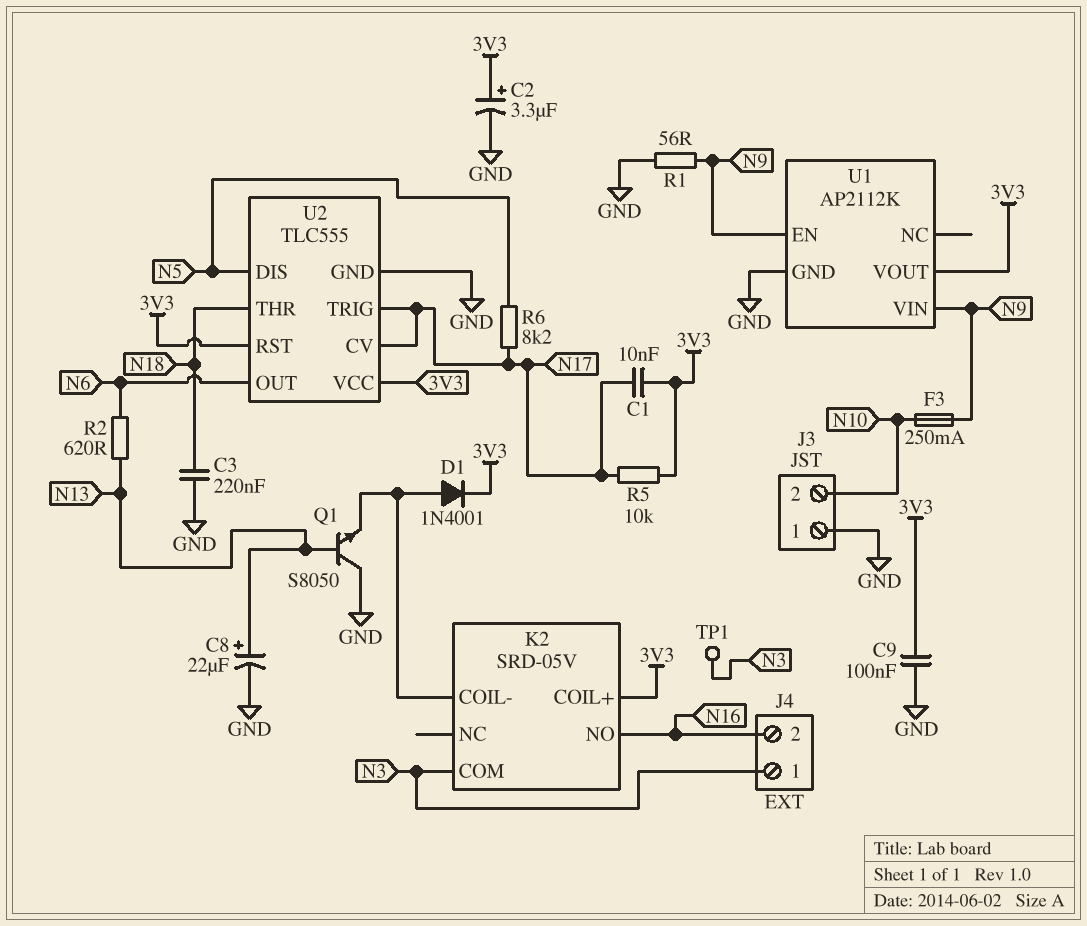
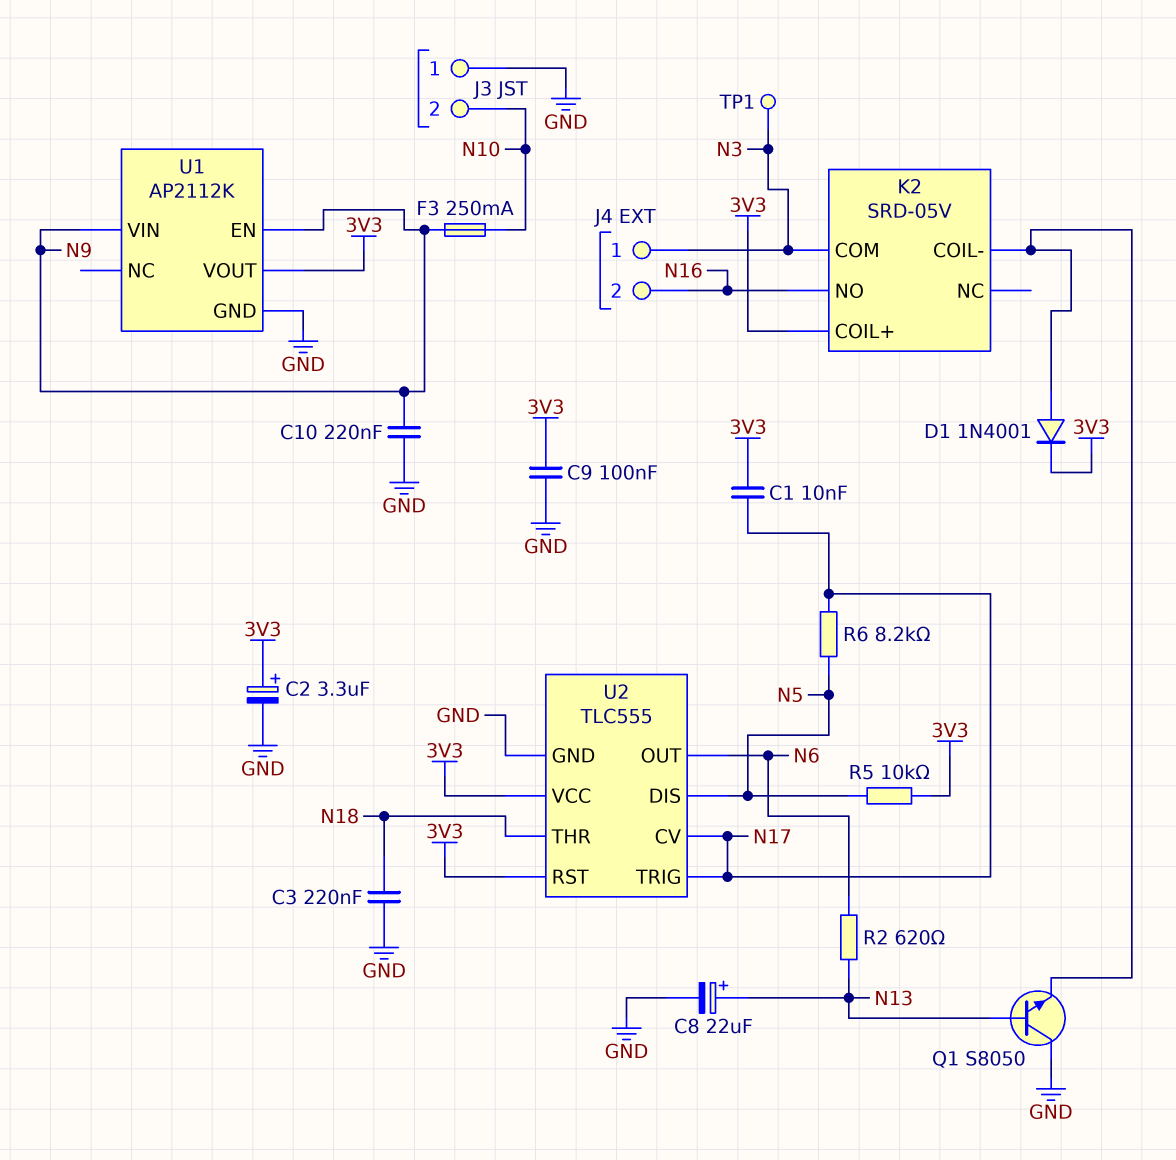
C10: none -> 220nF (GND, N9)
R1: 56 (GND, N9) -> none
R5: 10k (3V3, N17) -> 10k (3V3, N5)

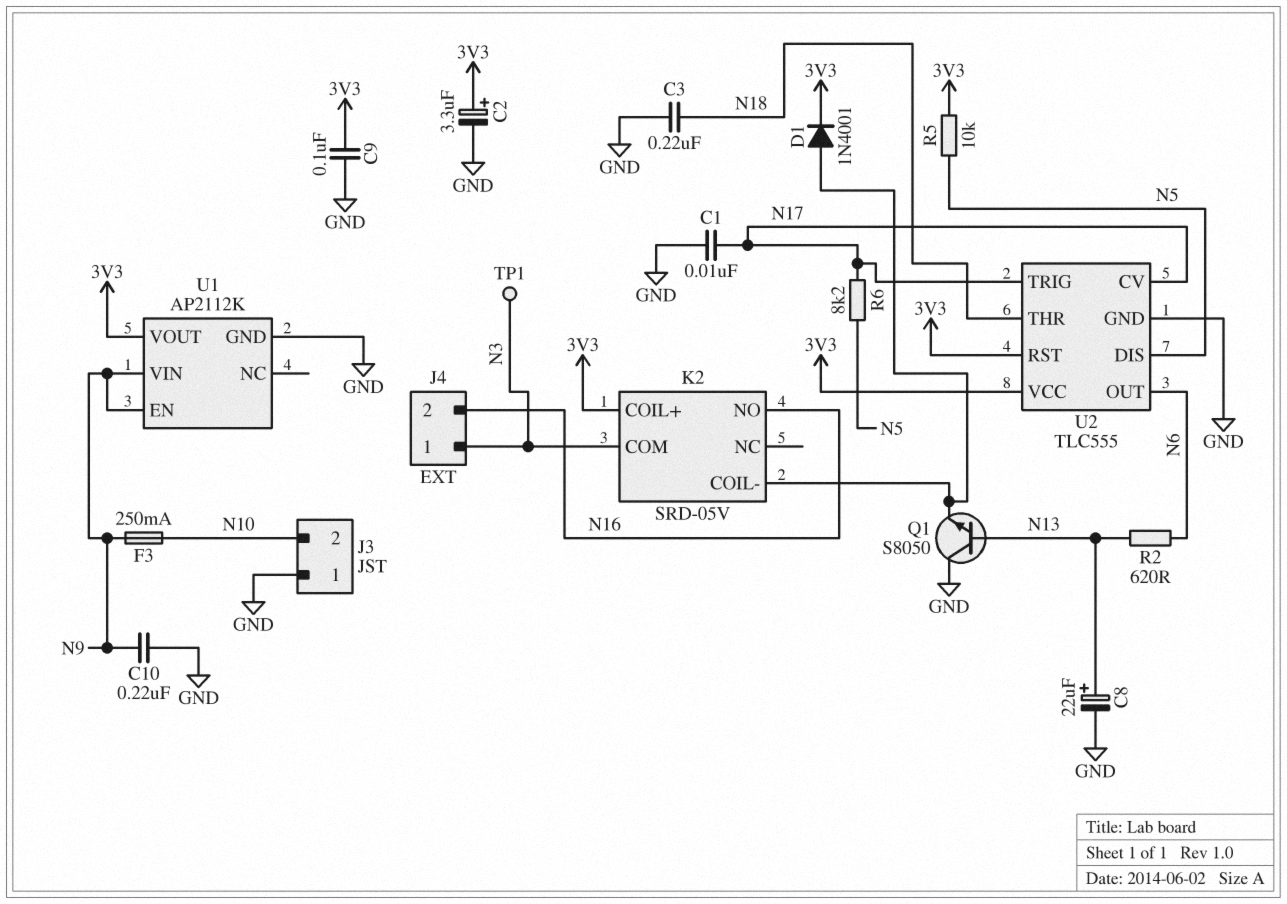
C1: 10nF (3V3, N17) -> 10nF (GND, N17)

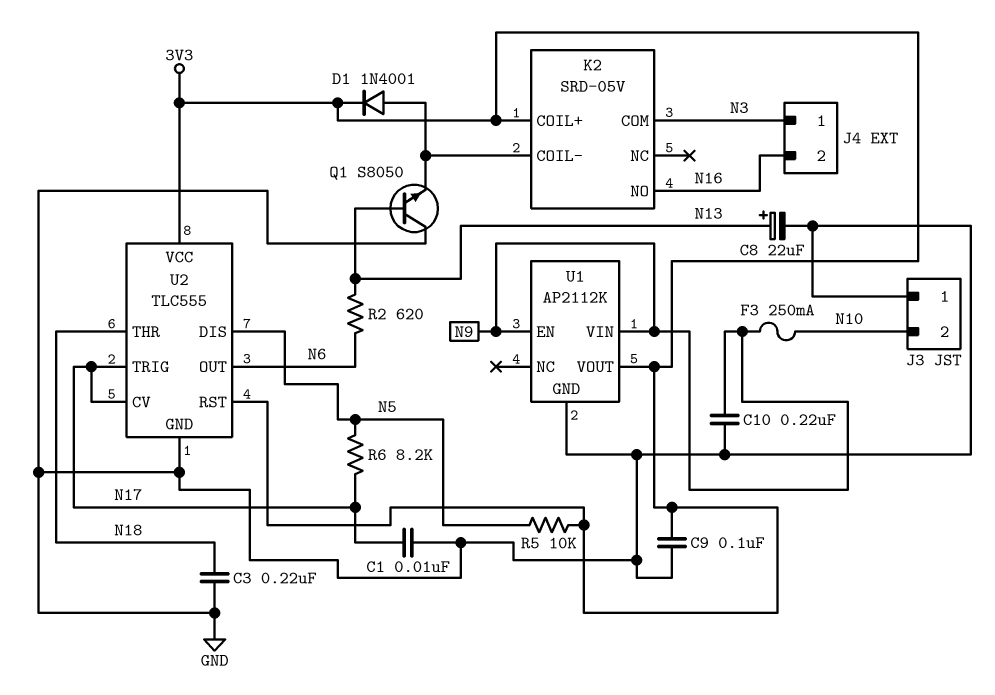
C2: 3.3uF (plus 3V3, minus GND) -> none
TP1: test point (N3) -> none

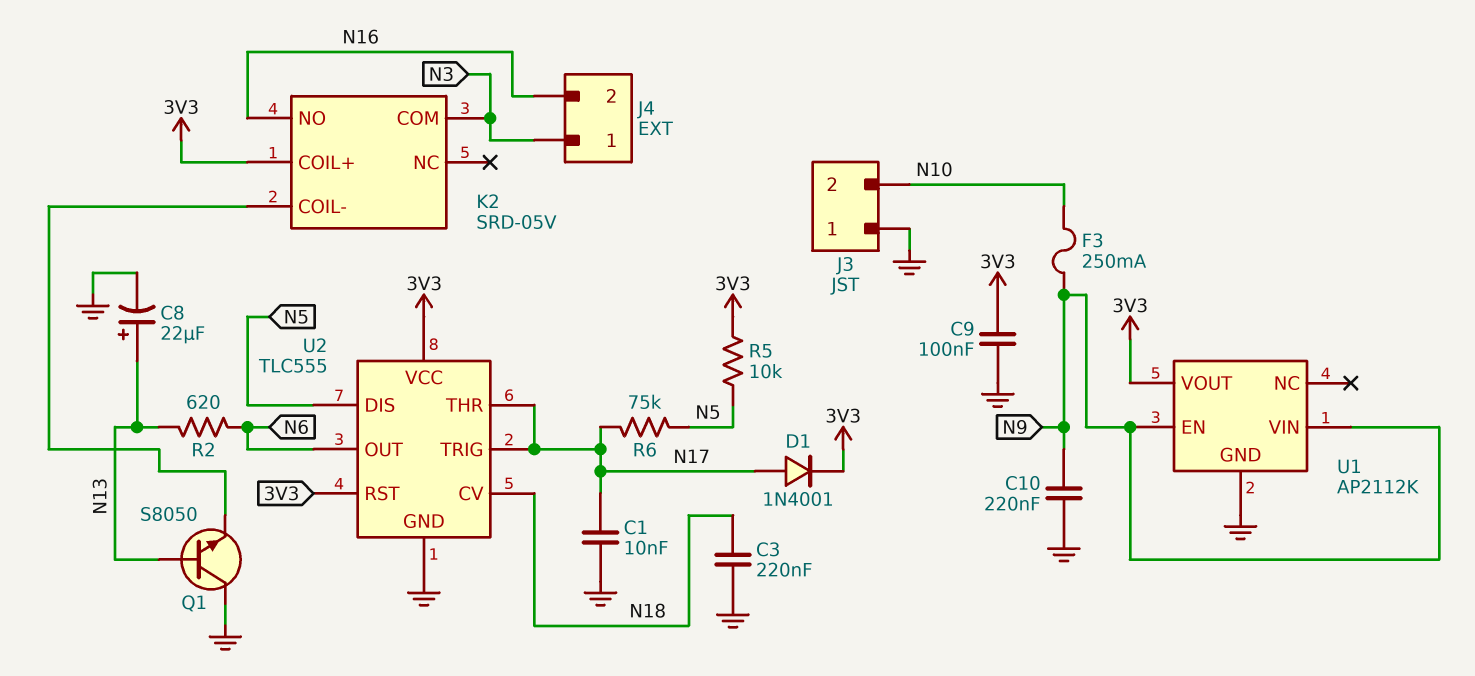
D1: diode 1N4001 (A K2/COIL-, K 3V3) -> diode 1N4001 (A N17, K 3V3)
R6: 8.2k (N5, N17) -> 75k (N5, N17)
U2 pin CV: N17 -> N18
U2 pin THR: N18 -> N17

